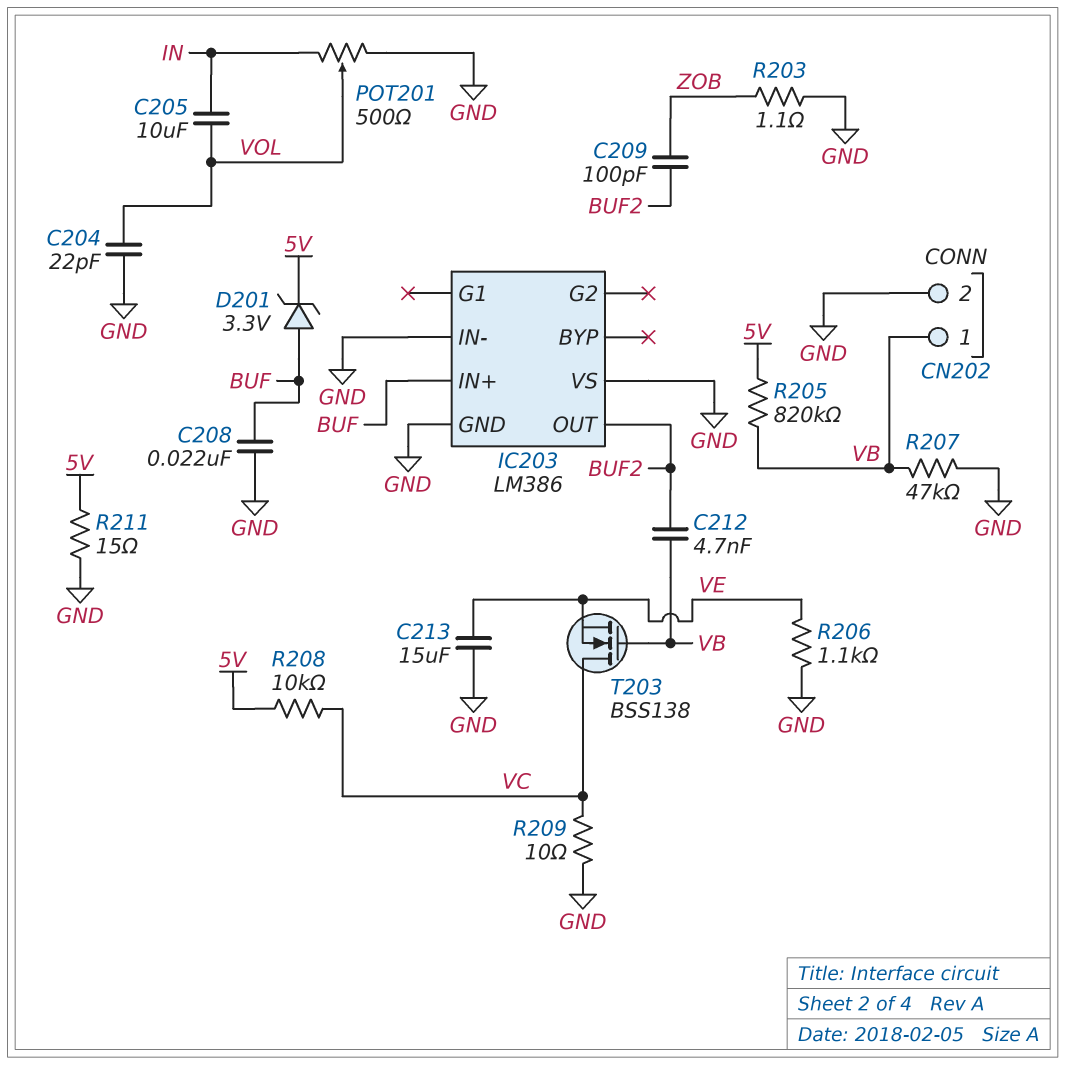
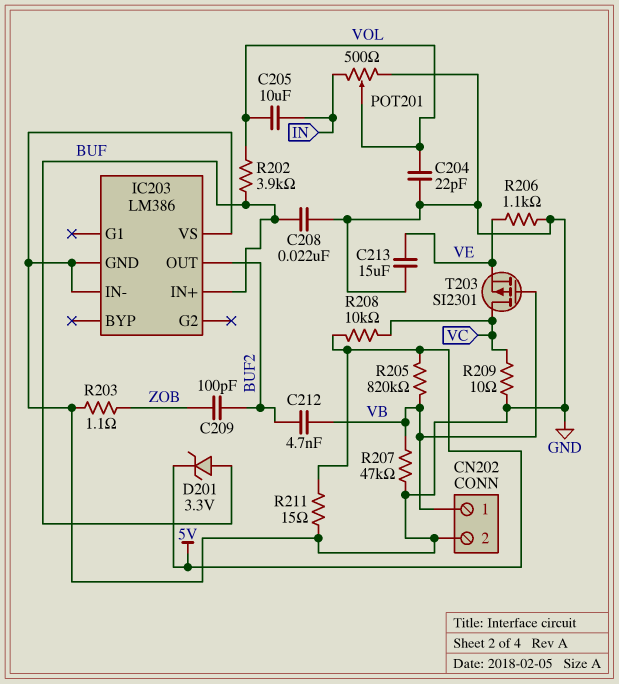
R202: none -> 3.9k (BUF, VOL)
T203: NMOS BSS138 (G VB, D VC, S VE) -> PMOS SI2301 (G VB, D VC, S VE)

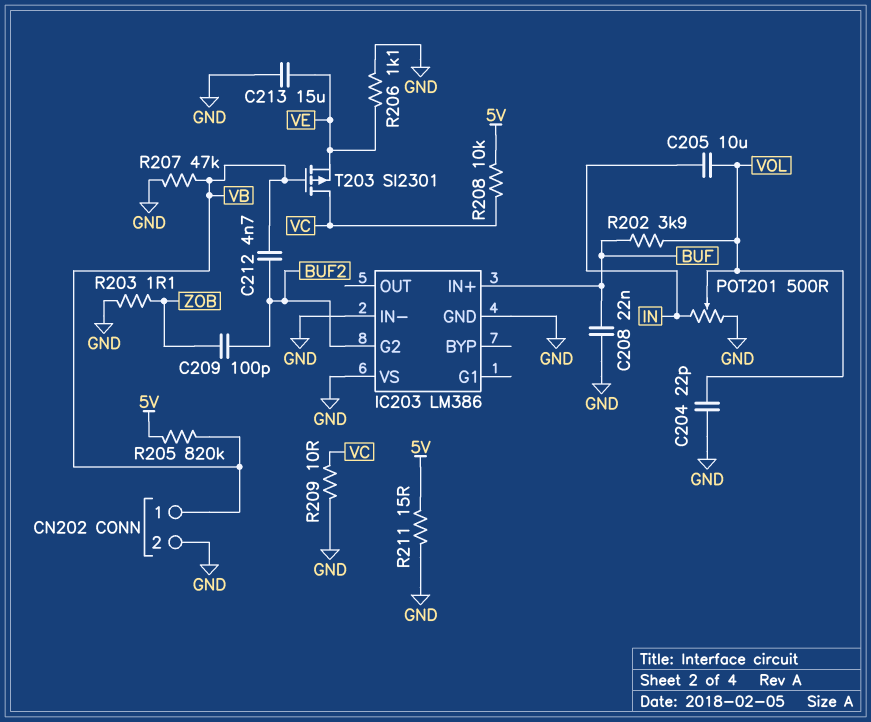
D201: zener 3.3V (A BUF, K 5V) -> none
IC203 pin G2: none -> BUF2
IC203 pin OUT: BUF2 -> none

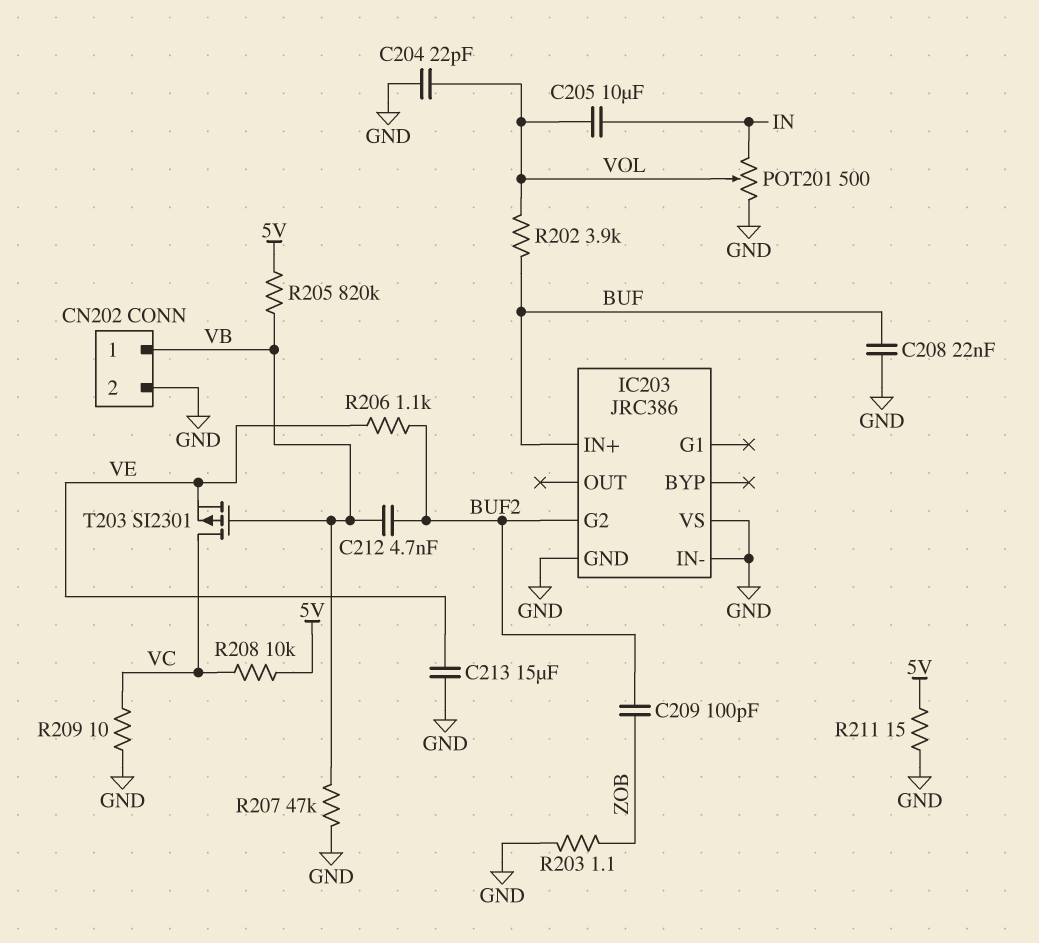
IC203: LM386 -> JRC386
R206: 1.1k (GND, VE) -> 1.1k (BUF2, VE)

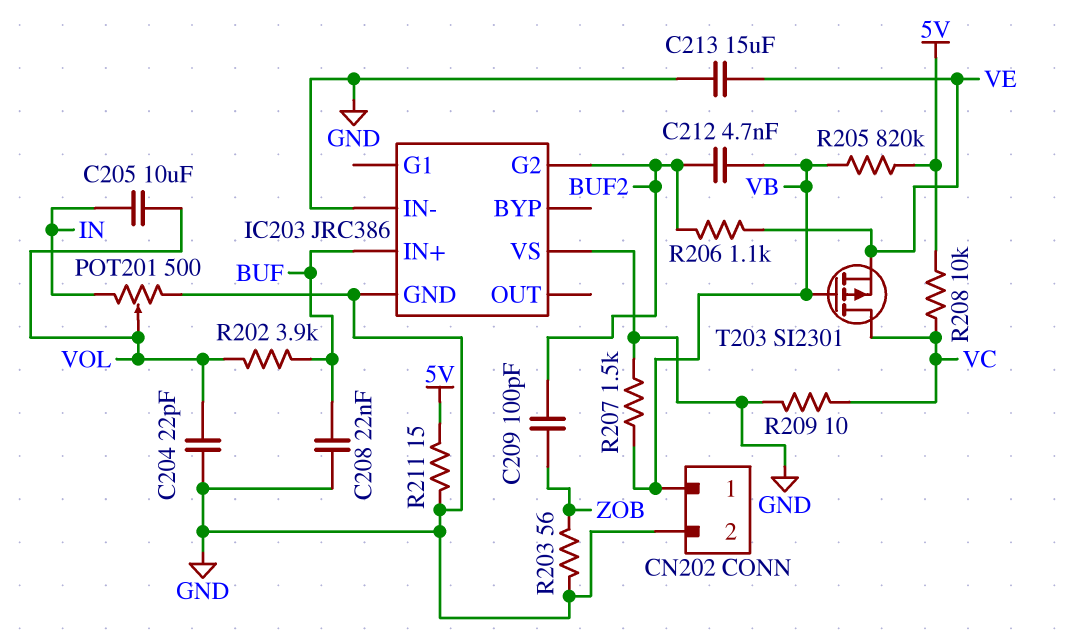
R203: 1.1 (GND, ZOB) -> 56 (GND, ZOB)
R207: 47k (GND, VB) -> 1.5k (GND, VB)

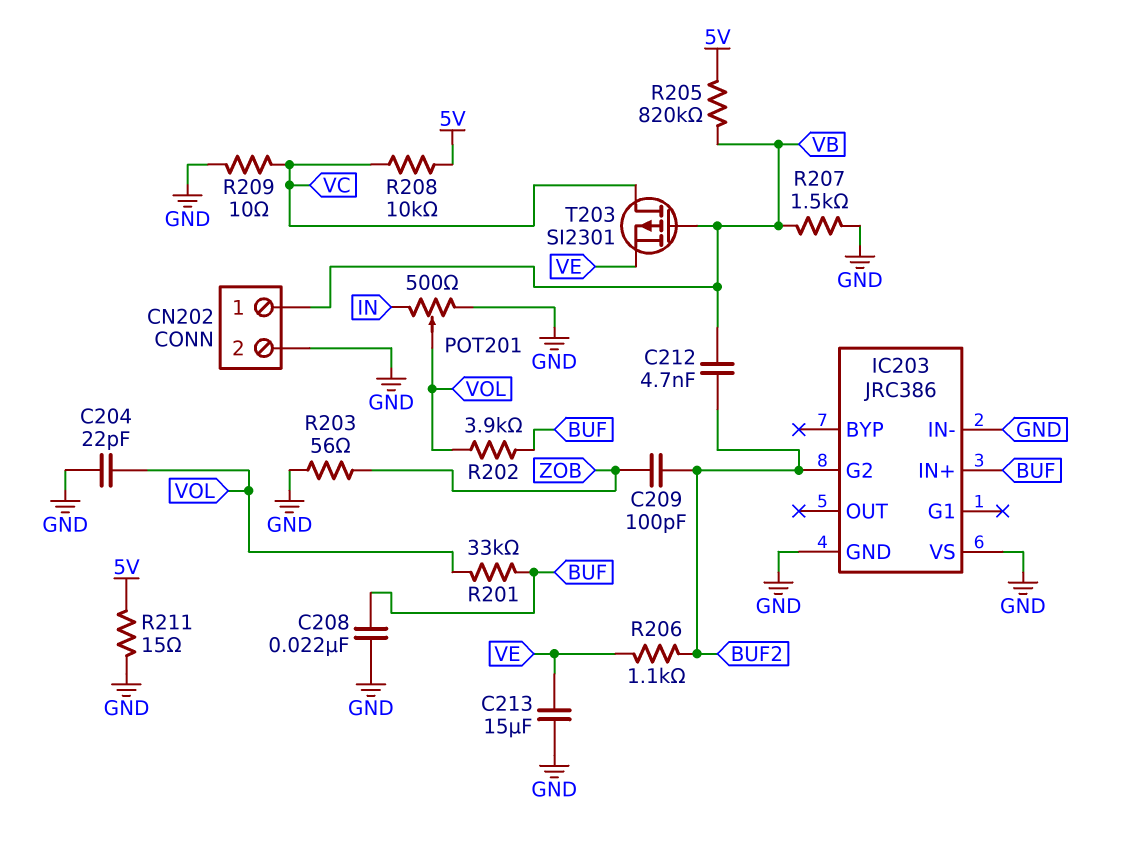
C205: 10uF (IN, VOL) -> none
R201: none -> 33k (BUF, VOL)

